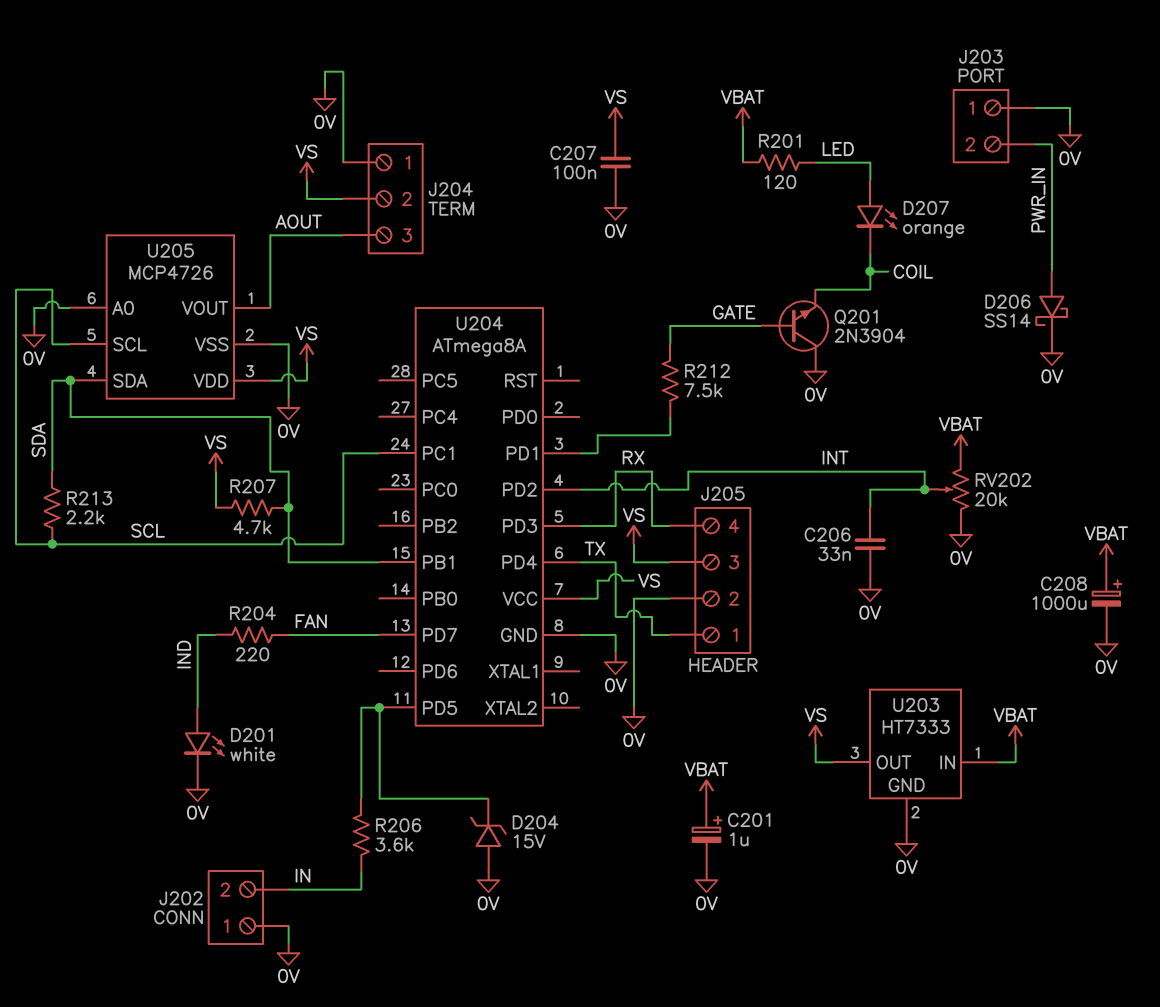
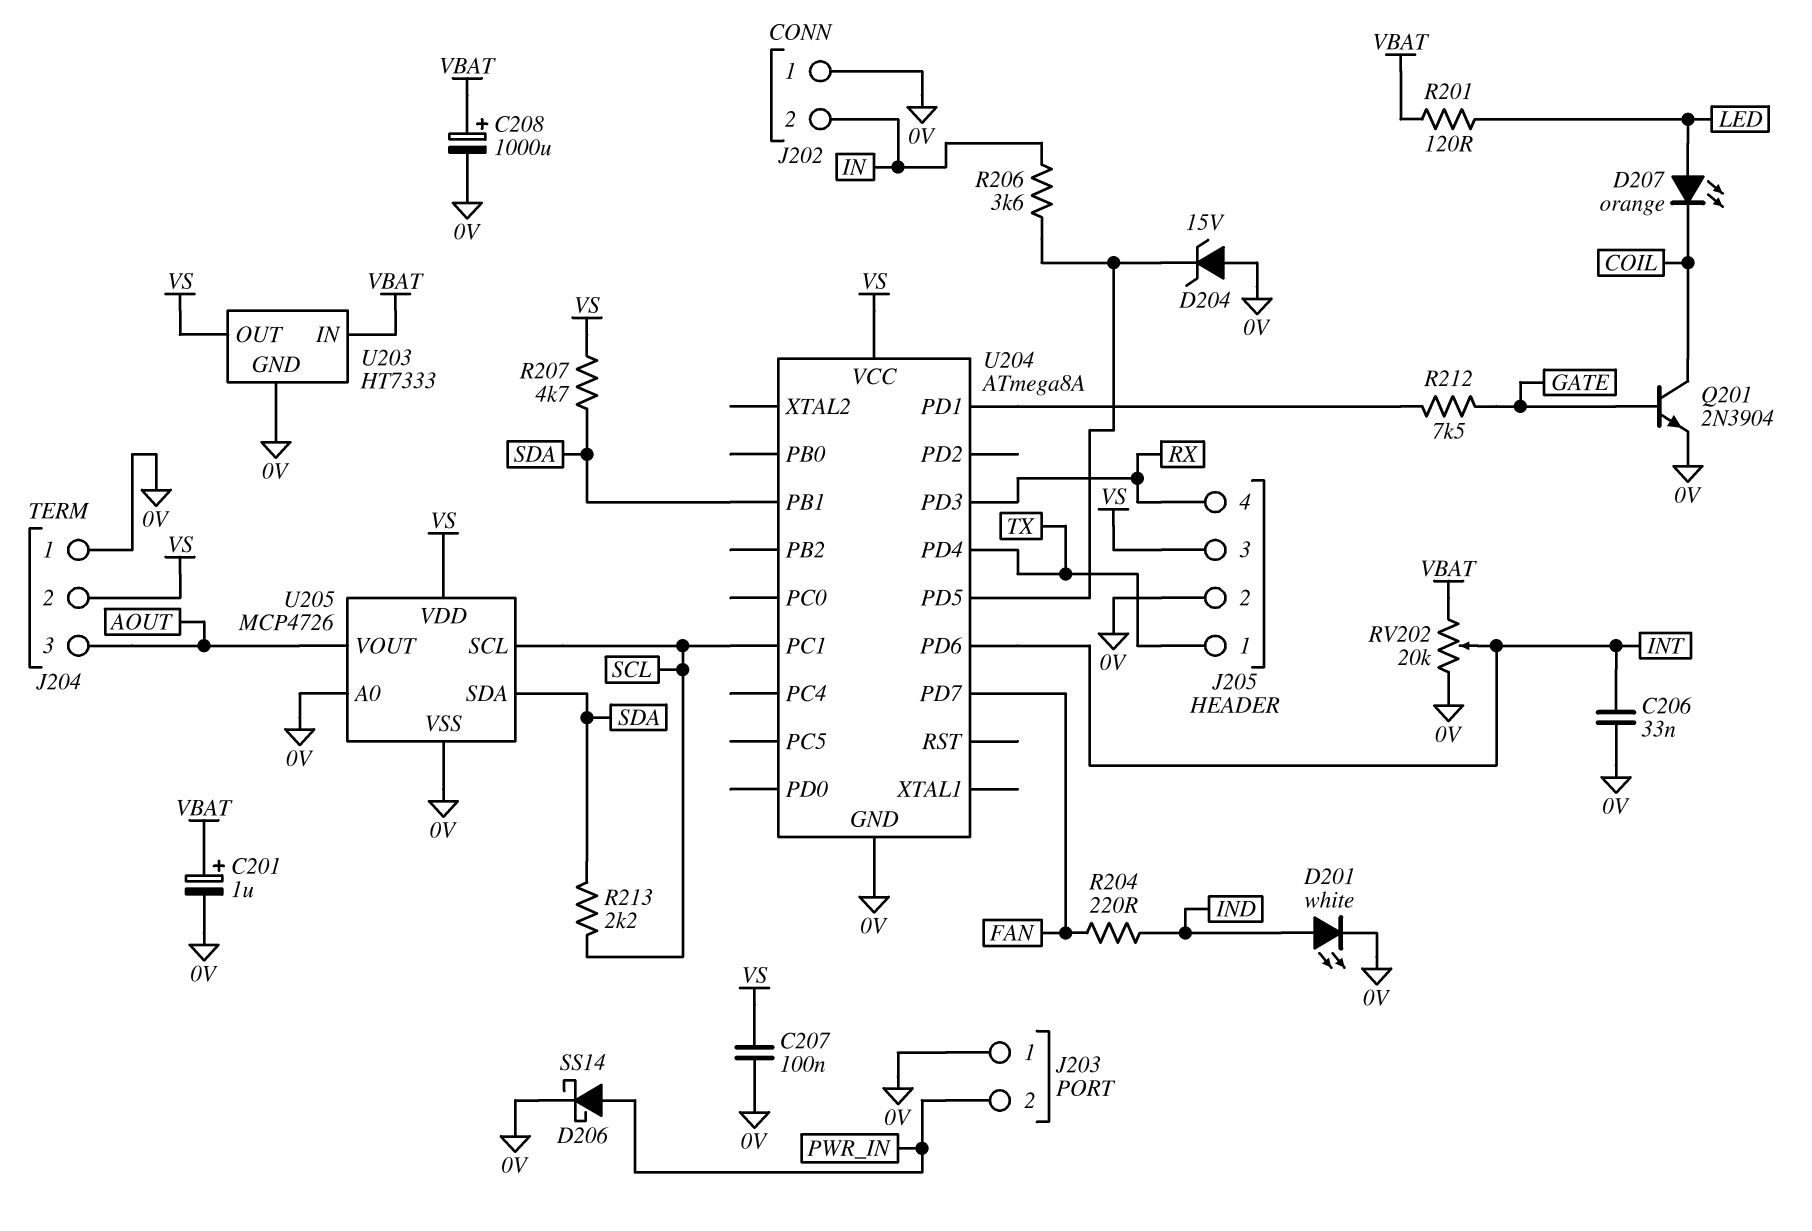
Q201: NPN 2N3904 (B GATE, C 0V, E COIL) -> NPN 2N3904 (B GATE, C COIL, E 0V)
U204 pin PD2: INT -> none
U204 pin PD6: none -> INT

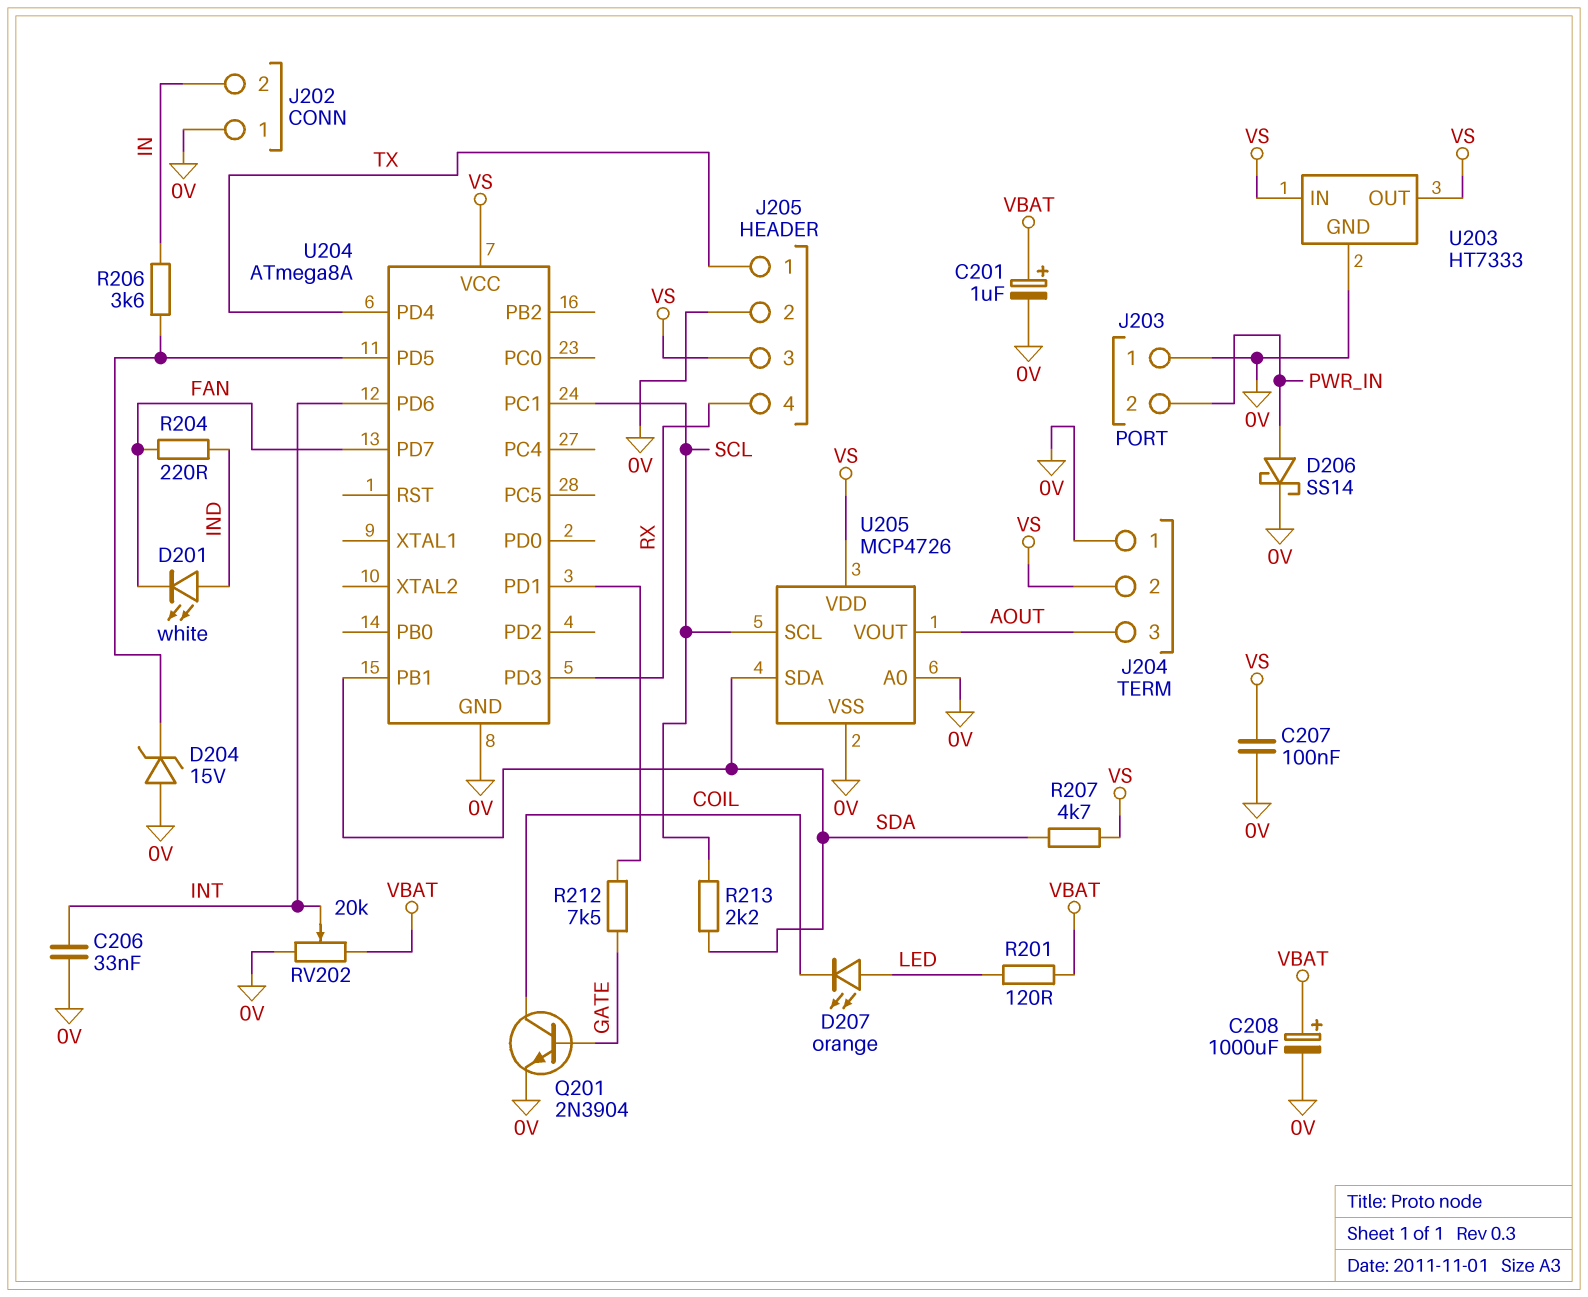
D201: LED white (A IND, K 0V) -> LED white (A IND, K FAN)
U203 pin IN: VBAT -> VS

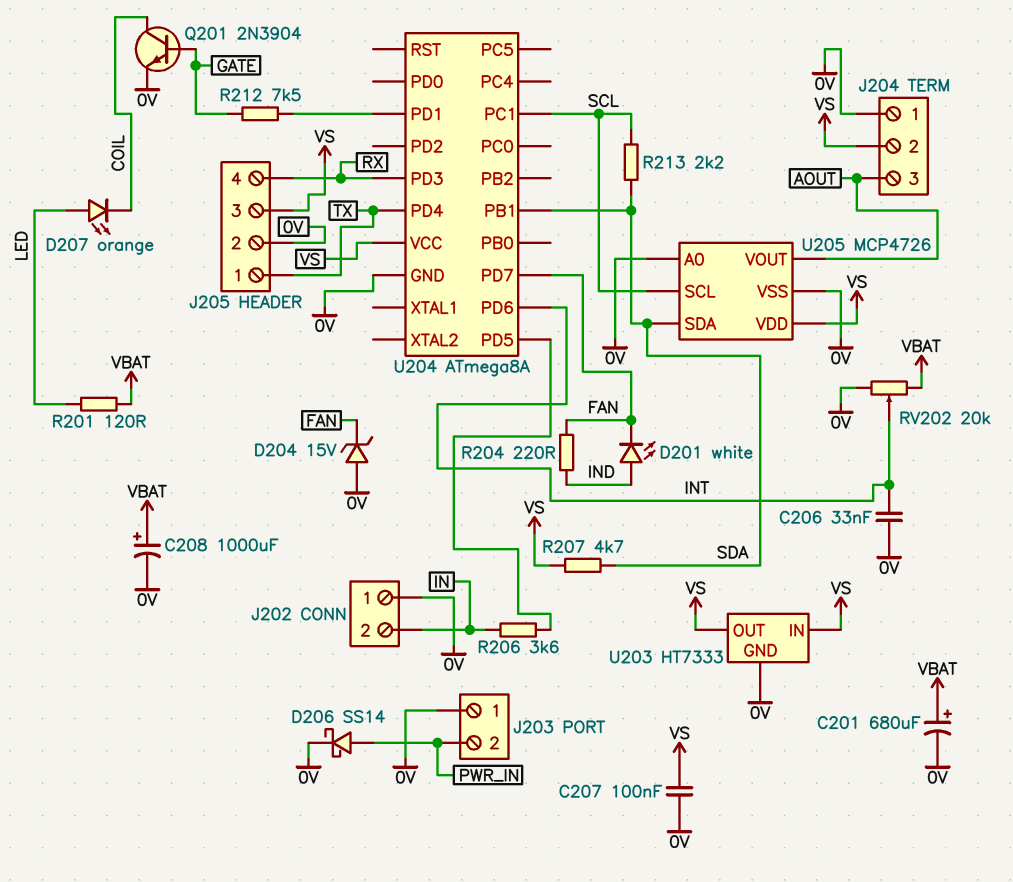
C201: 1uF (plus VBAT, minus 0V) -> 680uF (plus VBAT, minus 0V)
D204: zener 15V (A 0V, K U204/PD5) -> zener 15V (A 0V, K FAN)

